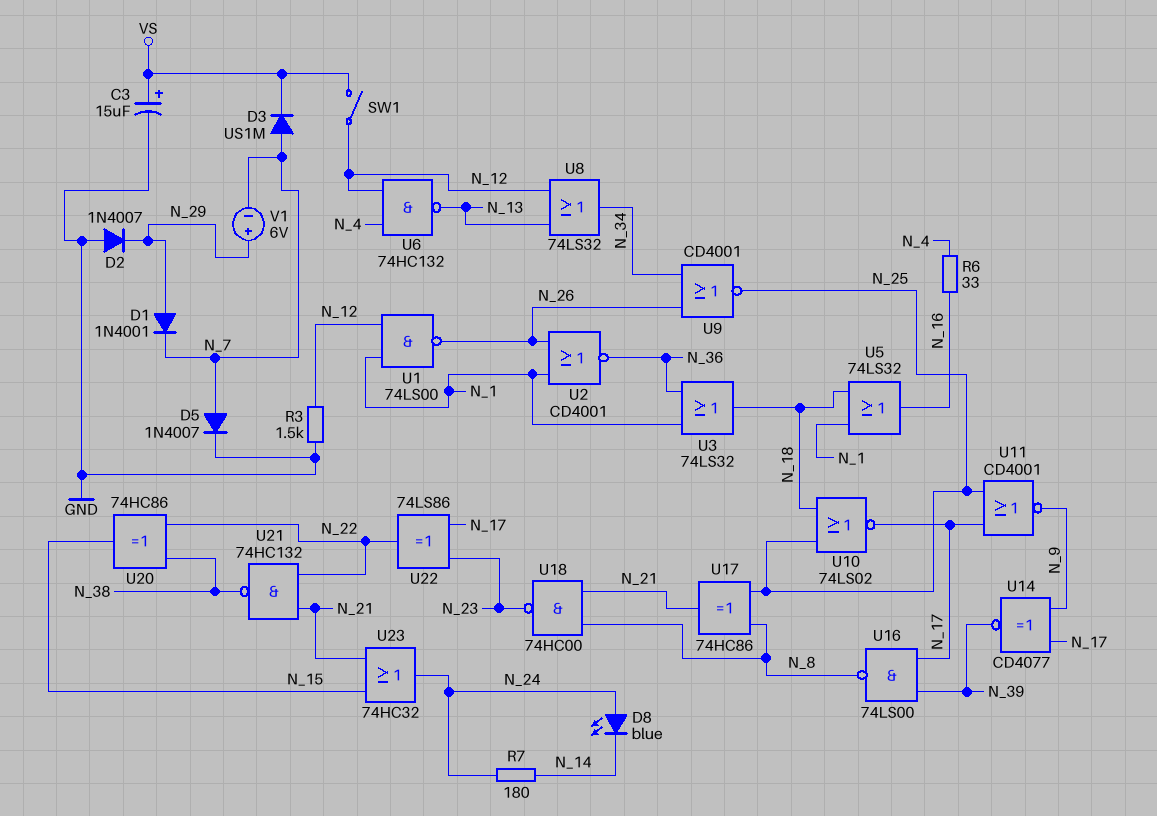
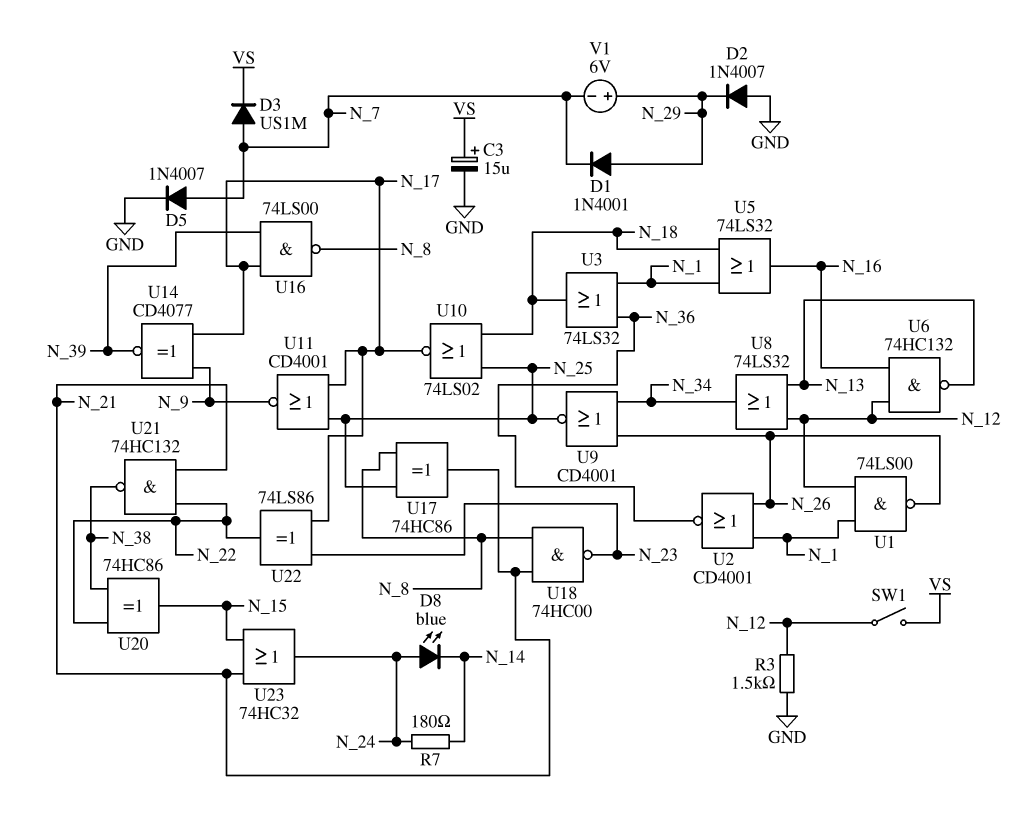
R6: 33 (N_4, N_16) -> none
U6: NAND 74HC132 (in N_4, in N_12, out N_13) -> NAND 74HC132 (in N_12, in N_16, out N_13)

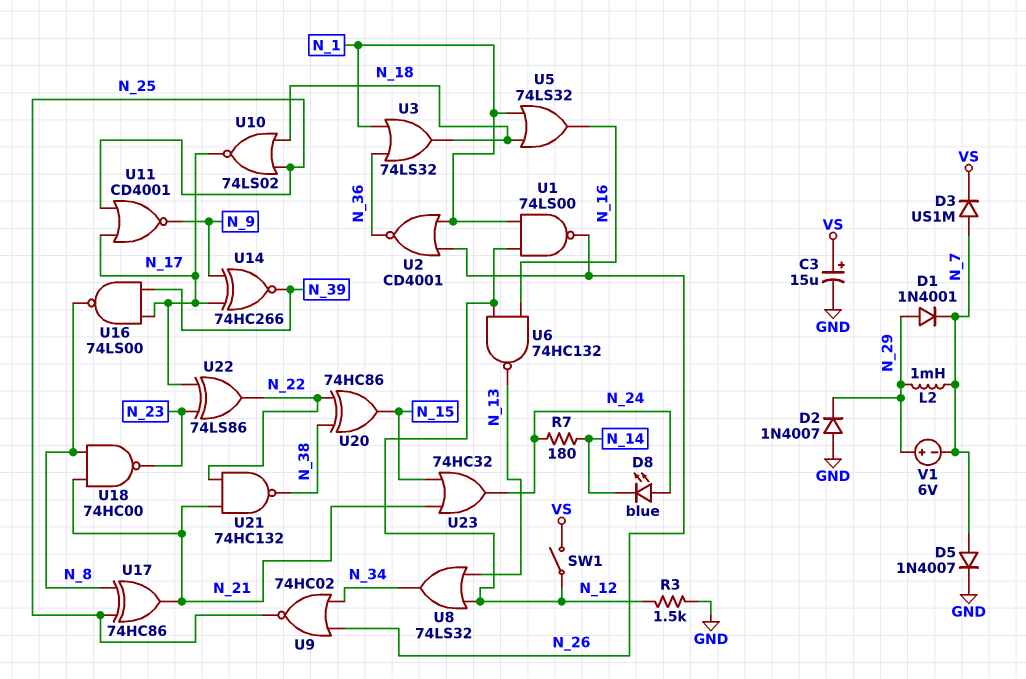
L2: none -> 1mH (N_7, N_29)
U9: NOR CD4001 (in N_26, in N_34, out N_25) -> NOR 74HC02 (in N_26, in N_34, out N_25)
U14: XNOR CD4077 (in N_9, in N_17, out N_39) -> XNOR 74HC266 (in N_9, in N_17, out N_39)

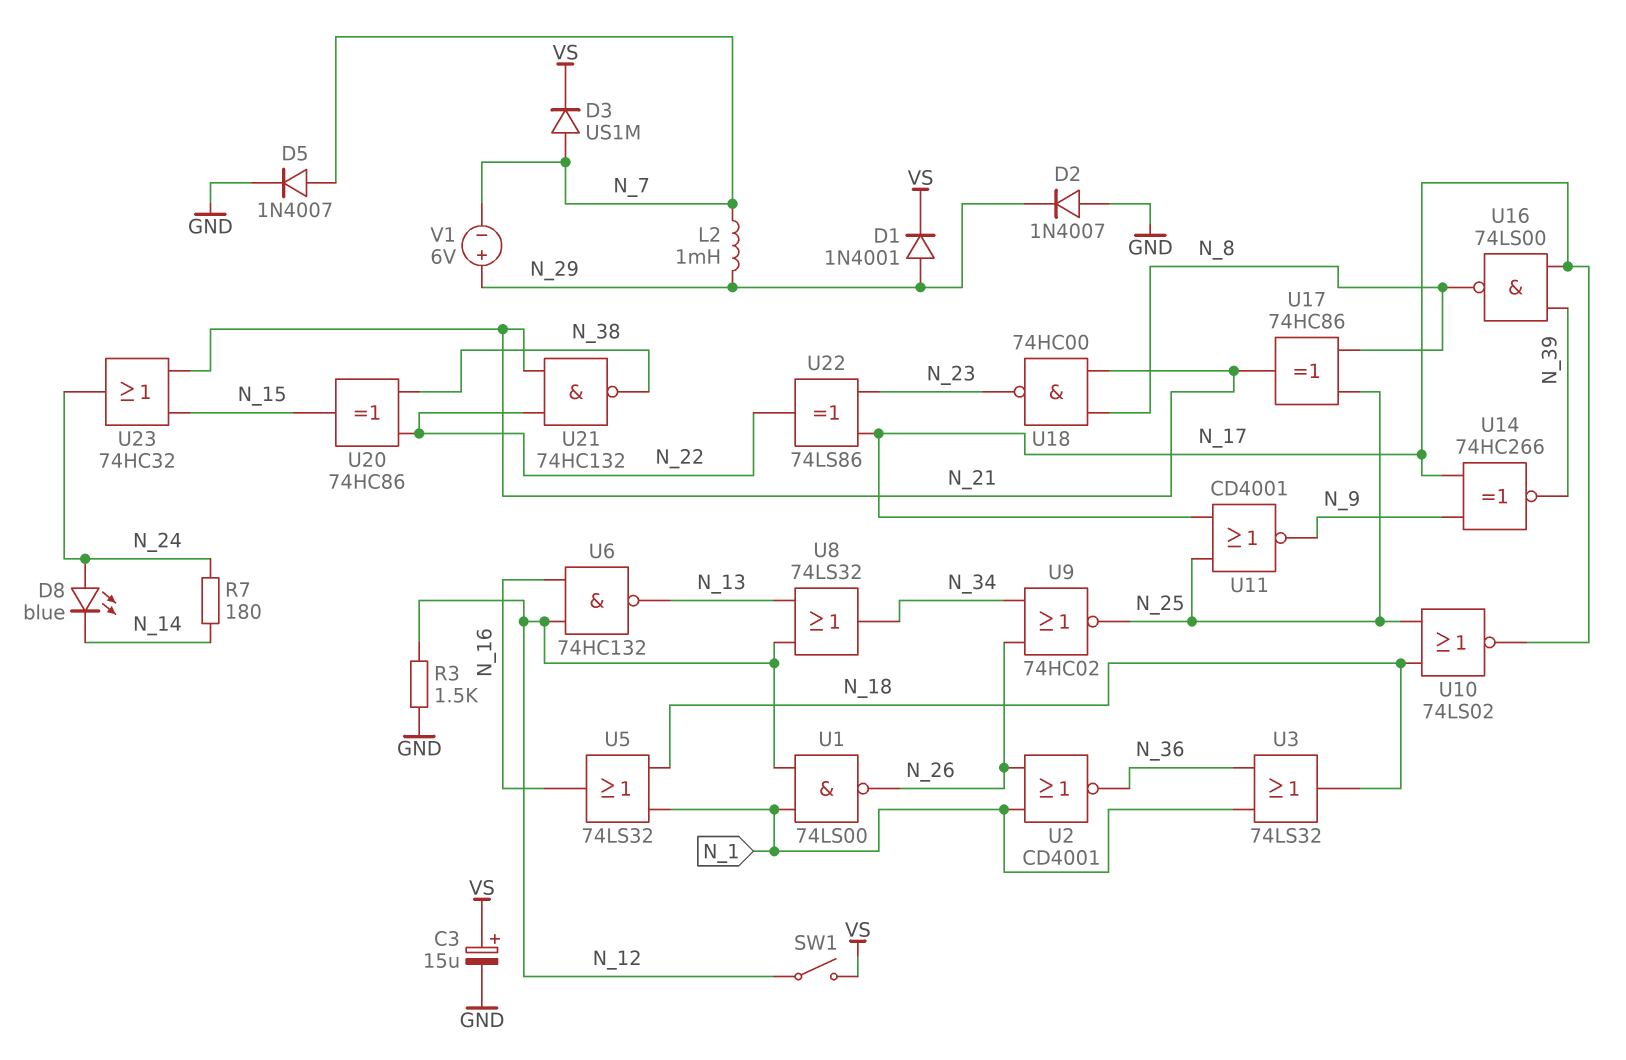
D1: diode 1N4001 (A N_29, K N_7) -> diode 1N4001 (A N_29, K VS)

